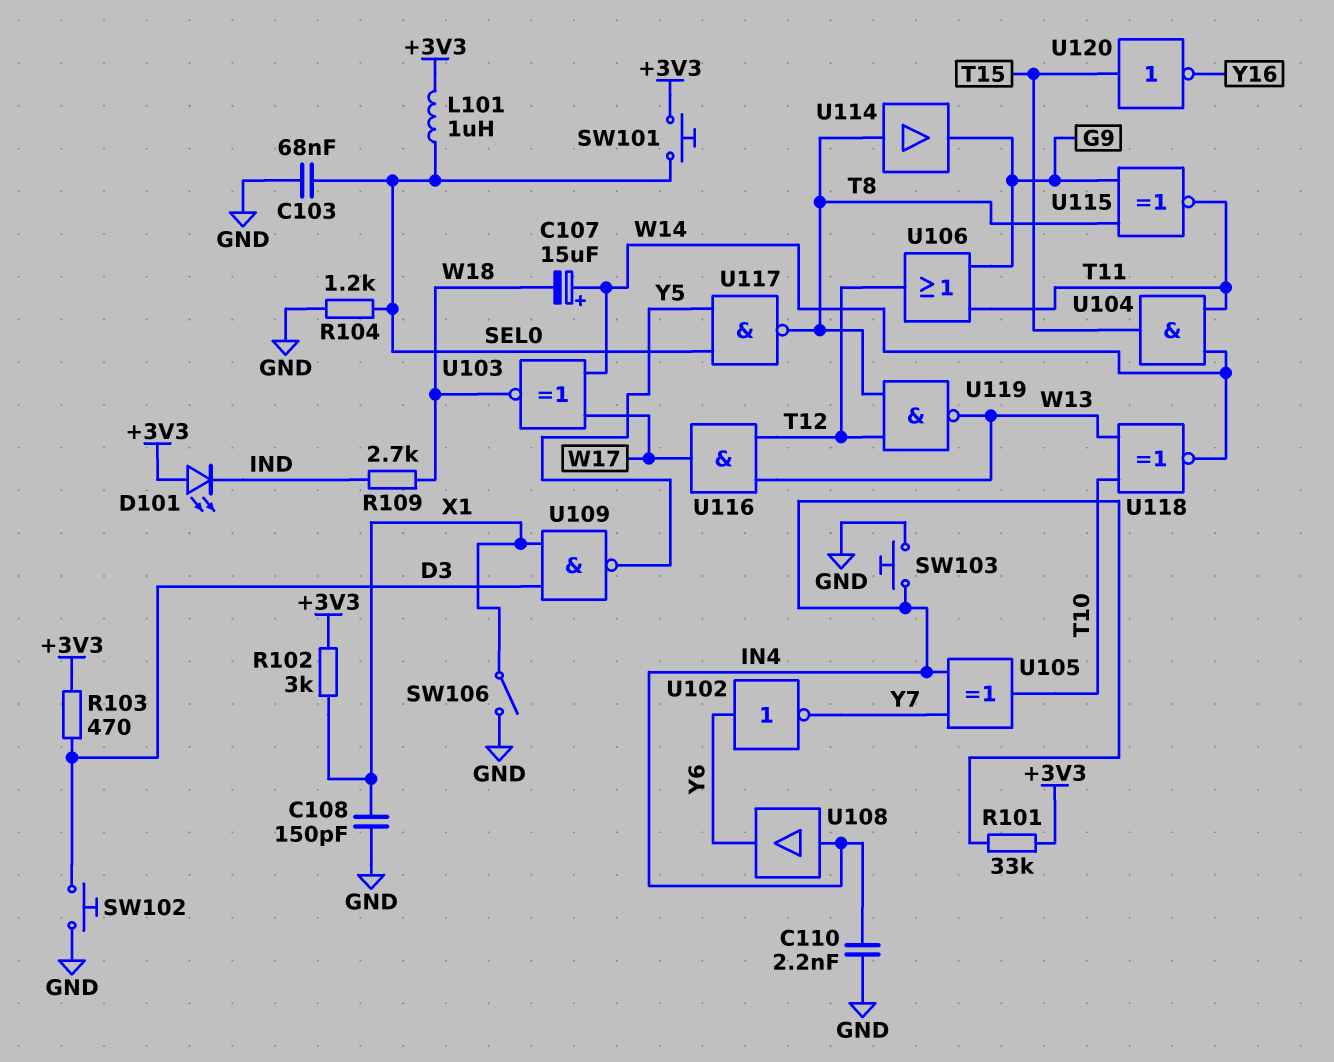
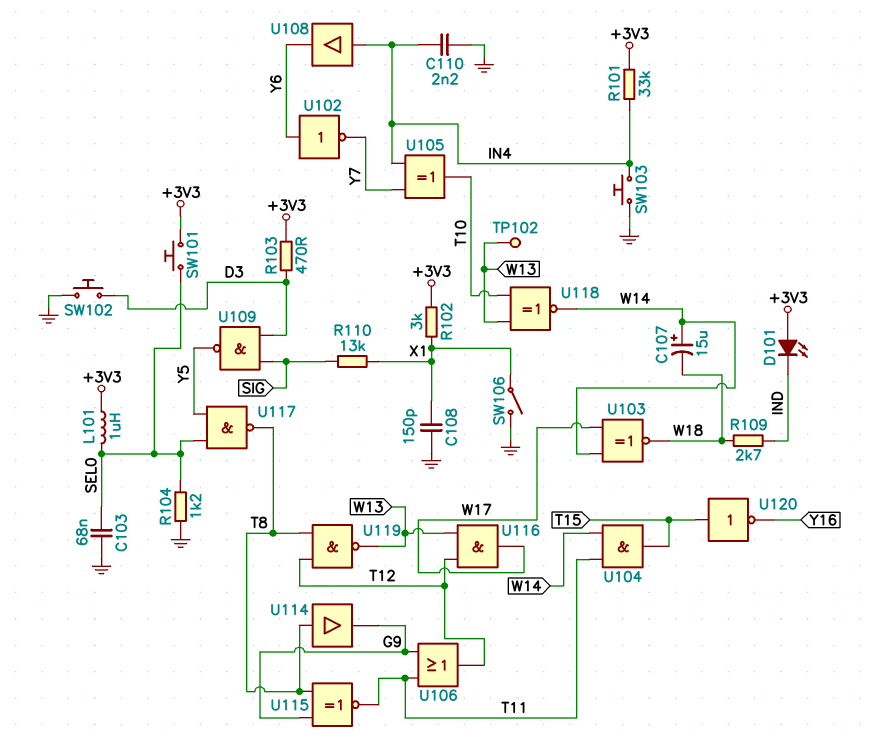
R110: none -> 13k (SIG, X1)
TP102: none -> test point (W13)
U109: NAND (in D3, in X1, out Y5) -> NAND (in D3, in SIG, out Y5)

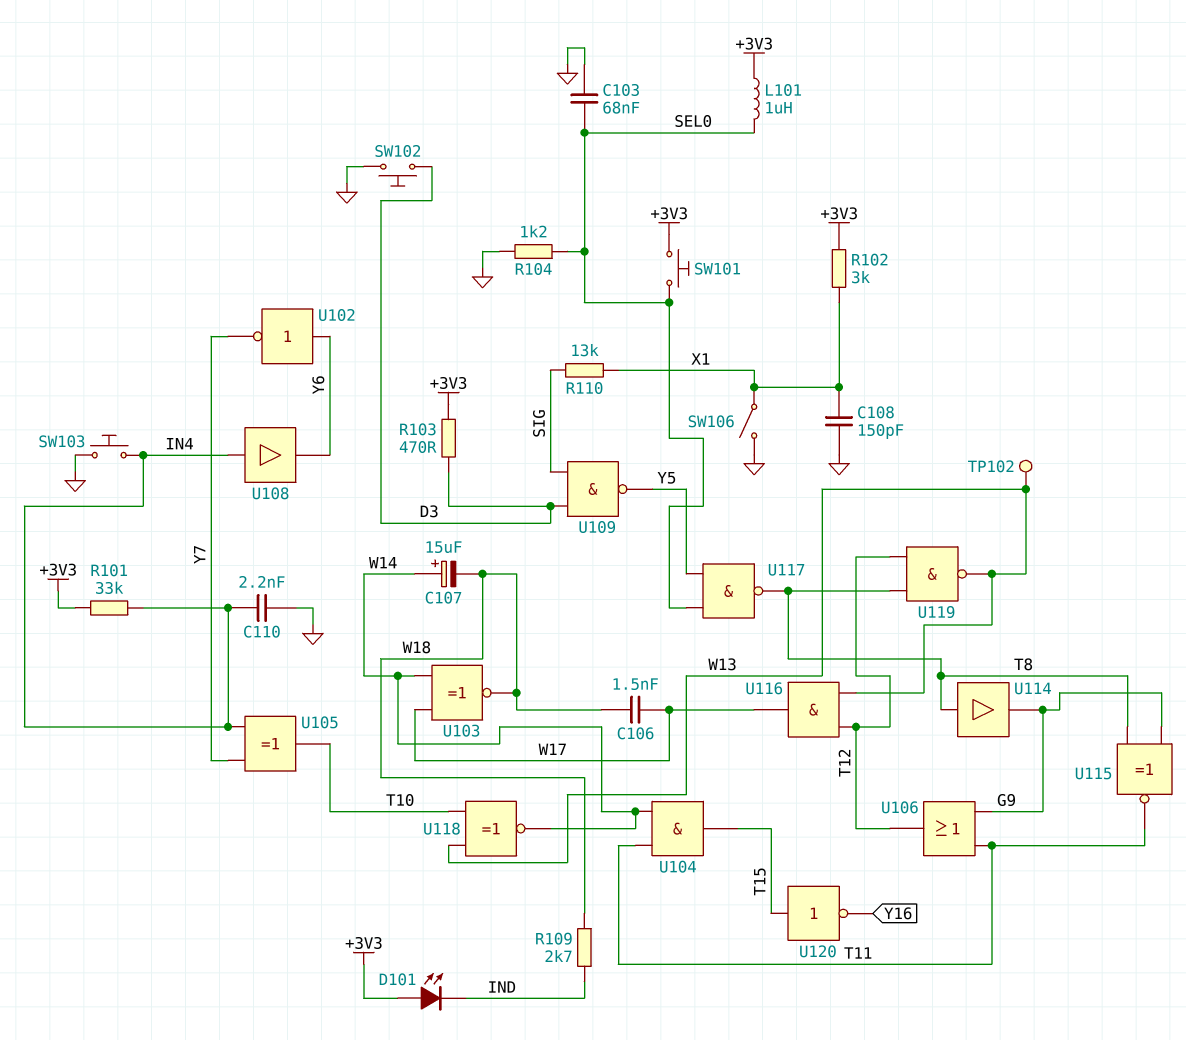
C106: none -> 1.5nF (W17, W18)

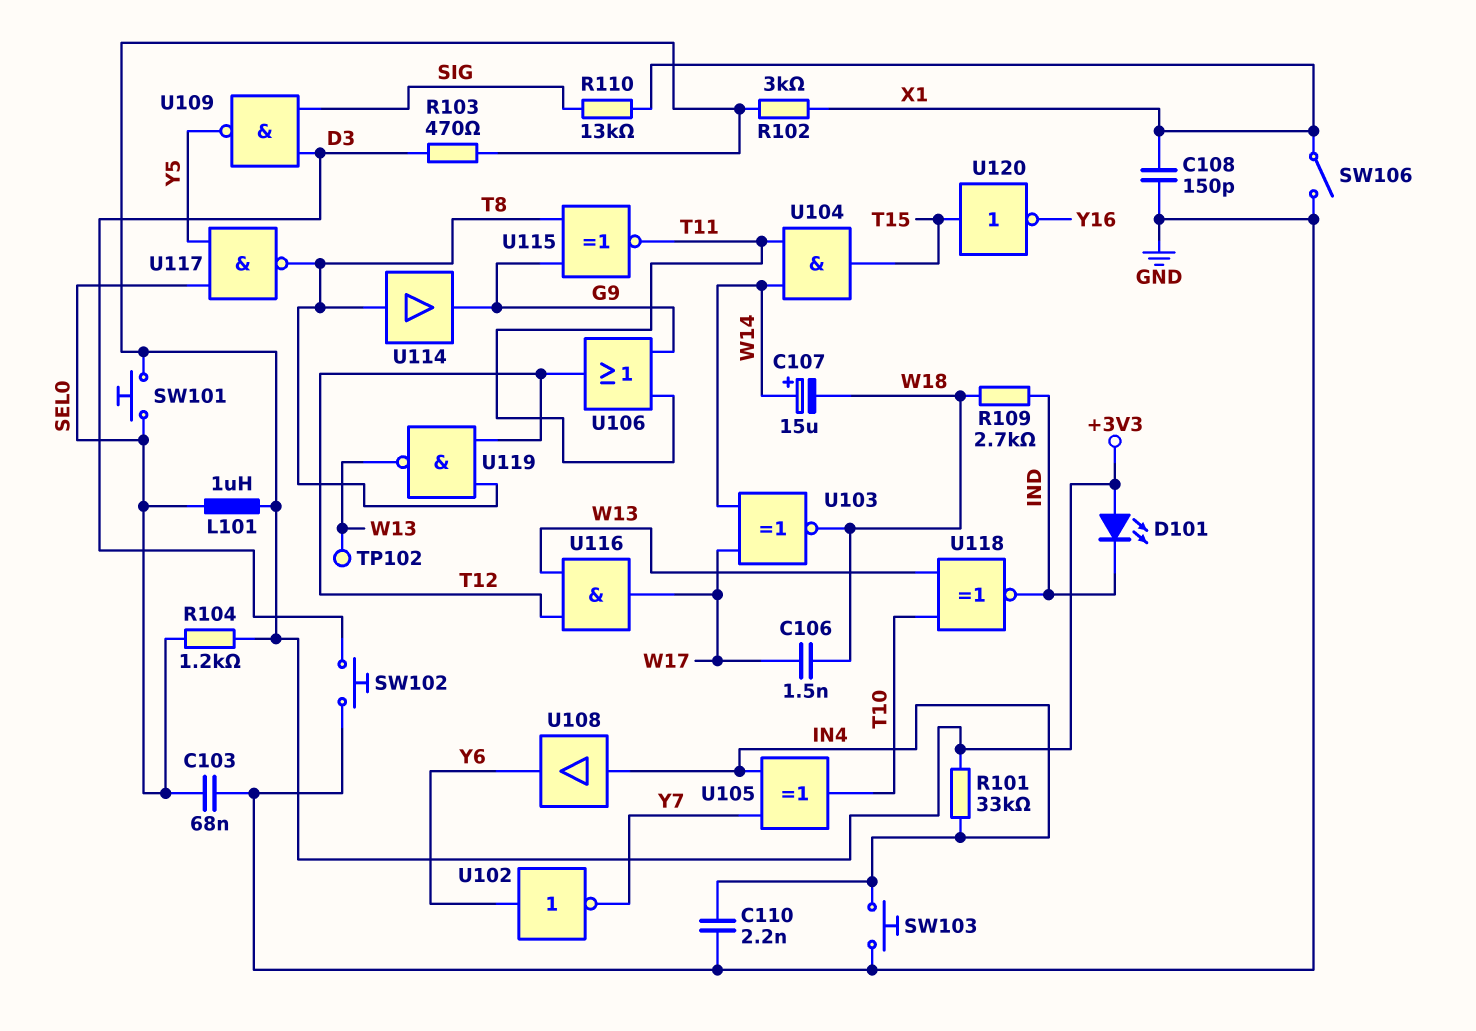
R104: 1.2k (GND, SEL0) -> 1.2k (+3V3, SEL0)
U118: XNOR (in T10, in W13, out W14) -> XNOR (in T10, in W13, out IND)

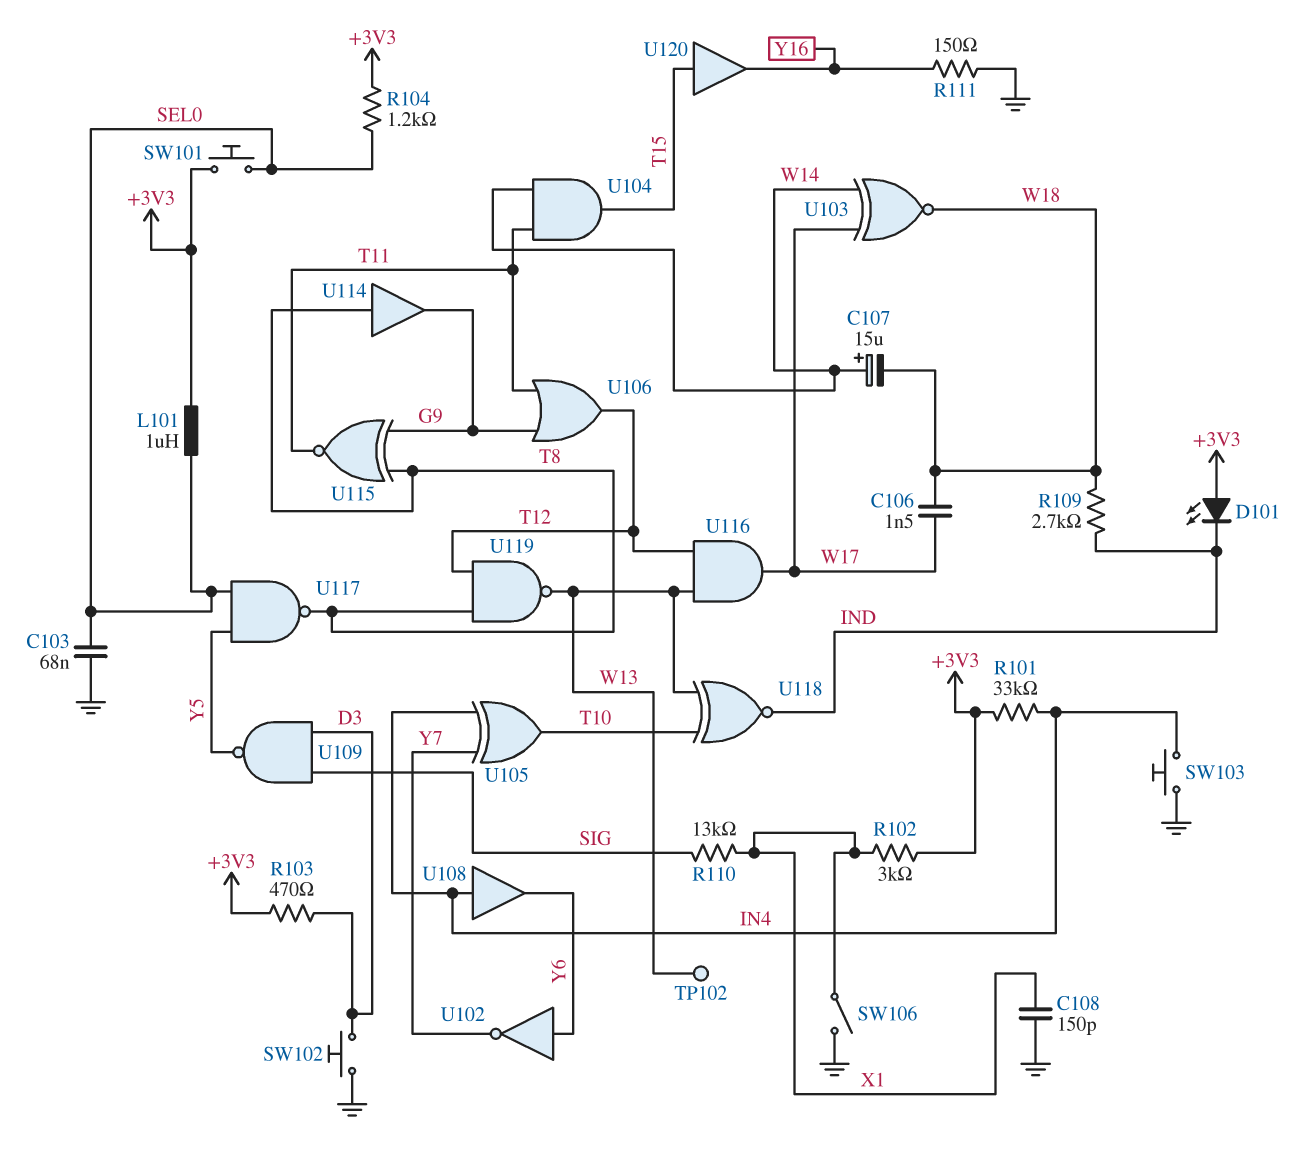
C110: 2.2nF (GND, IN4) -> none
R111: none -> 150 (GND, Y16)
U120: NOT (in T15, out Y16) -> buffer (in T15, out Y16)

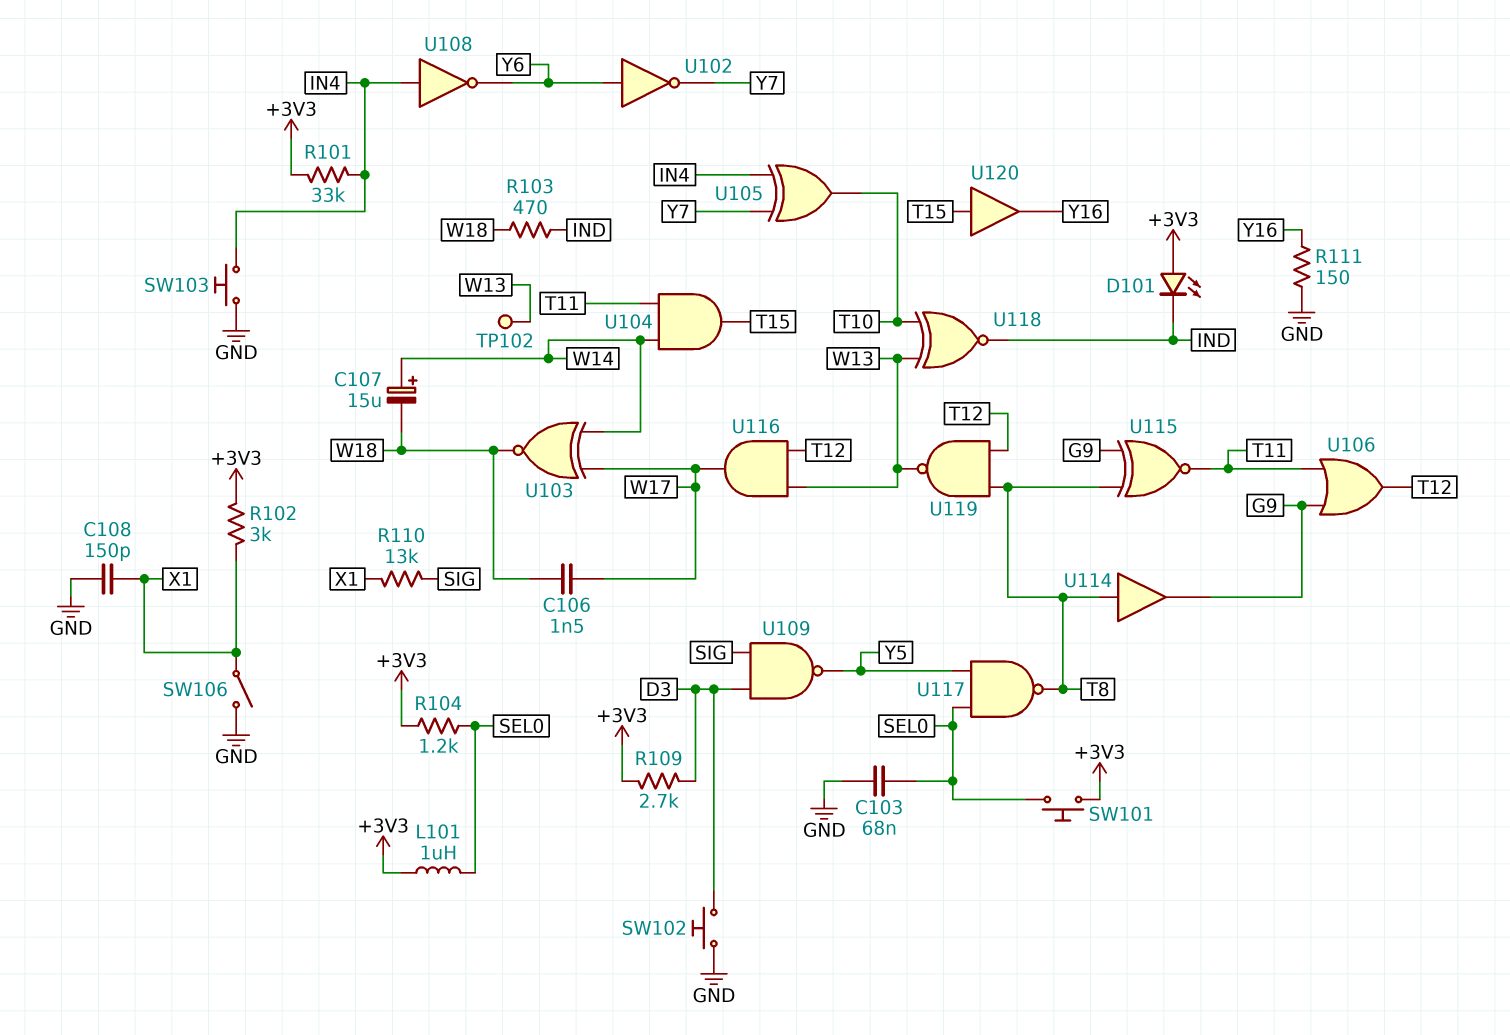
R103: 470 (+3V3, D3) -> 470 (IND, W18)
R109: 2.7k (IND, W18) -> 2.7k (+3V3, D3)
U108: buffer (in IN4, out Y6) -> NOT (in IN4, out Y6)

